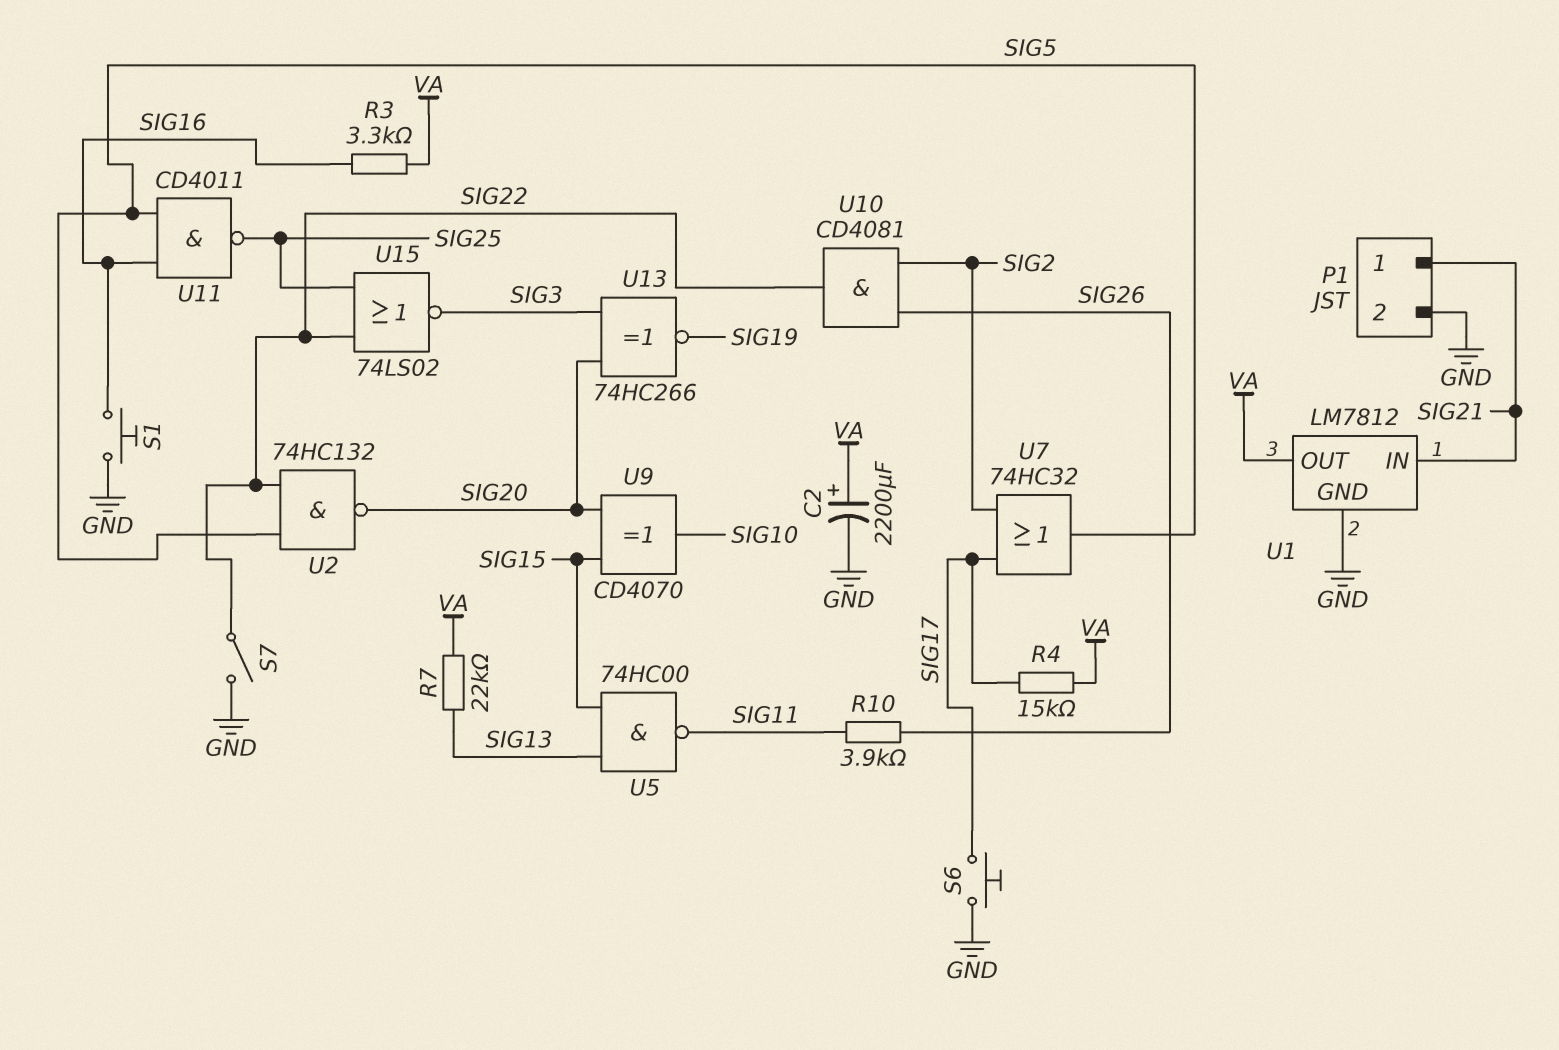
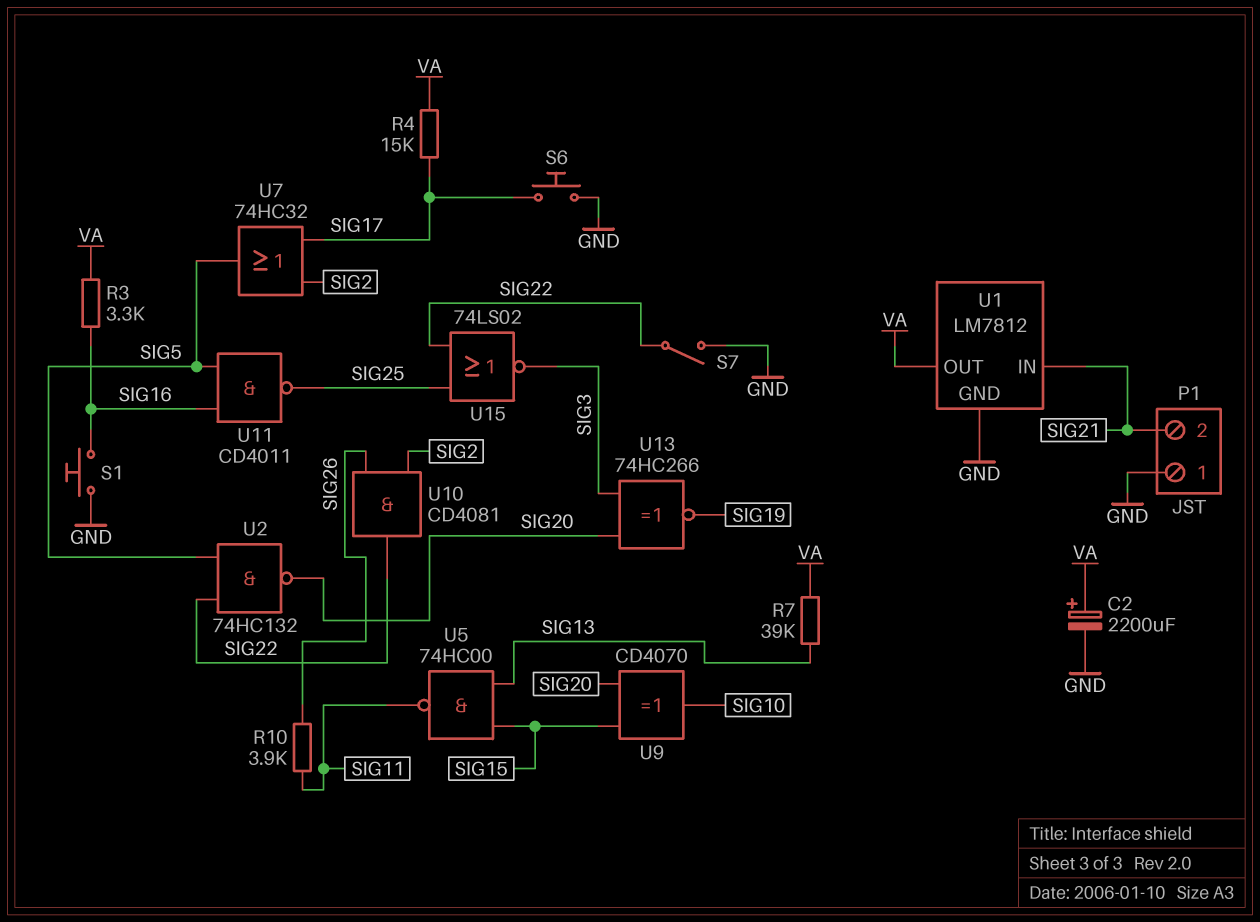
P1 pin 1: SIG21 -> GND
P1 pin 2: GND -> SIG21
R7: 22k (SIG13, VA) -> 39k (SIG13, VA)

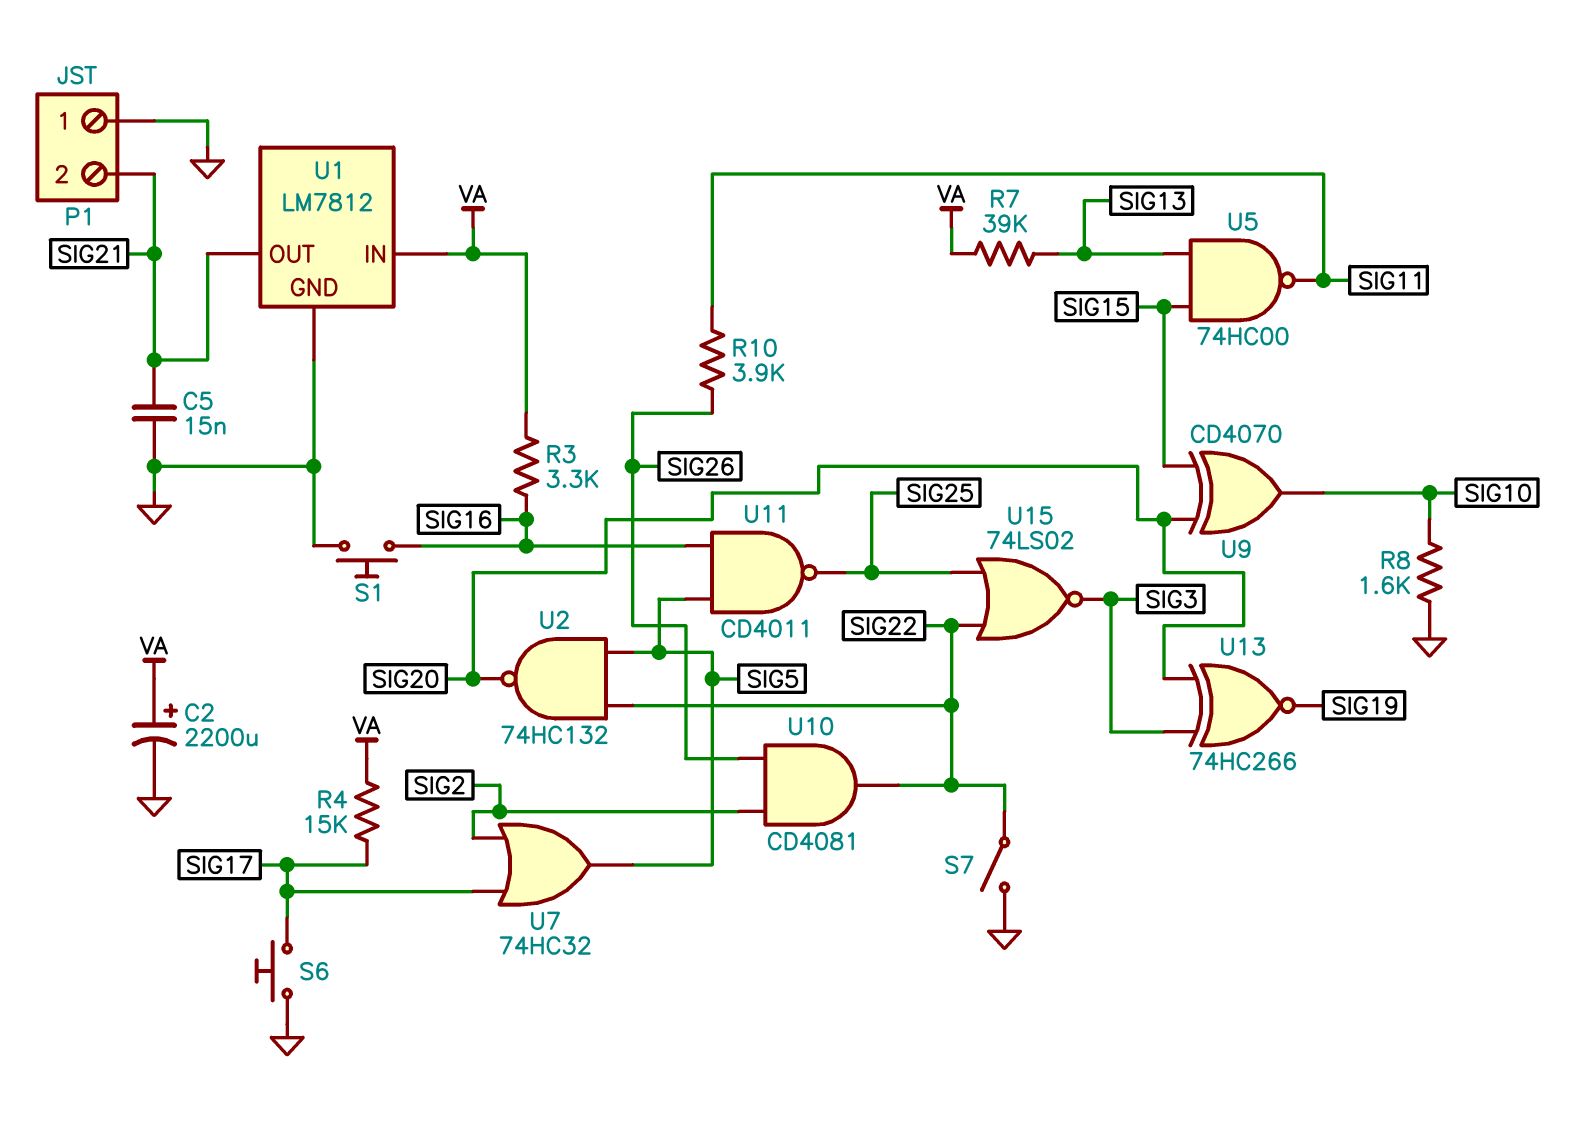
C5: none -> 15nF (GND, SIG21)
R8: none -> 1.6k (GND, SIG10)
U1 pin IN: SIG21 -> VA
U1 pin OUT: VA -> SIG21

